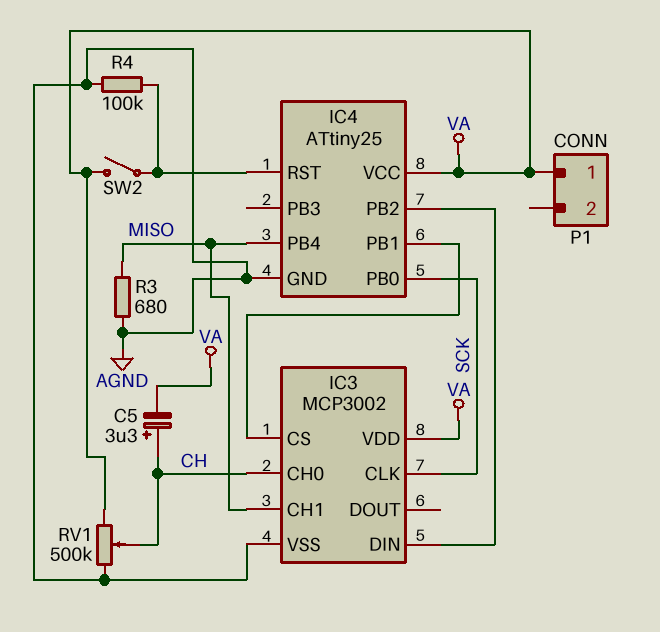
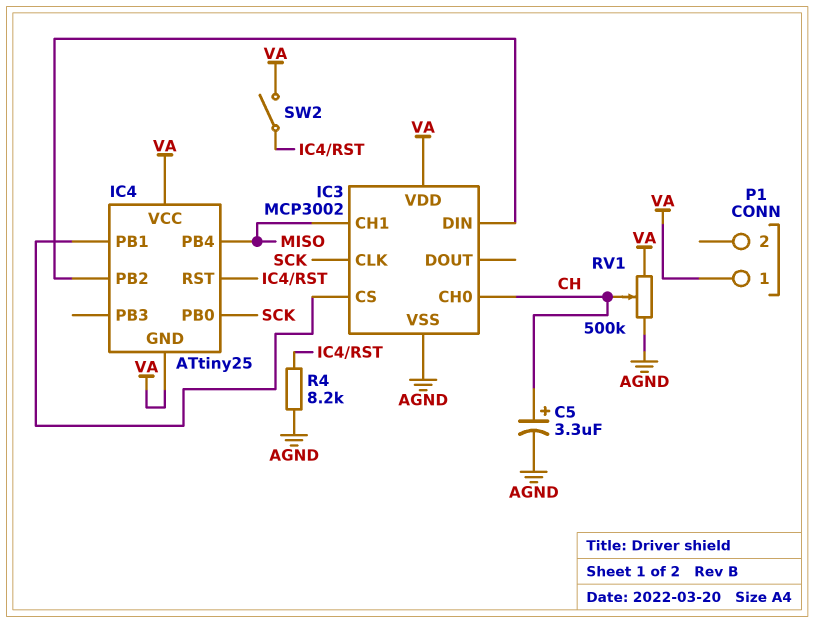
C5: 3.3uF (plus CH, minus VA) -> 3.3uF (plus CH, minus AGND)
IC4 pin GND: AGND -> VA
R3: 680 (AGND, MISO) -> none
R4: 100k (AGND, IC4/RST) -> 8.2k (AGND, IC4/RST)

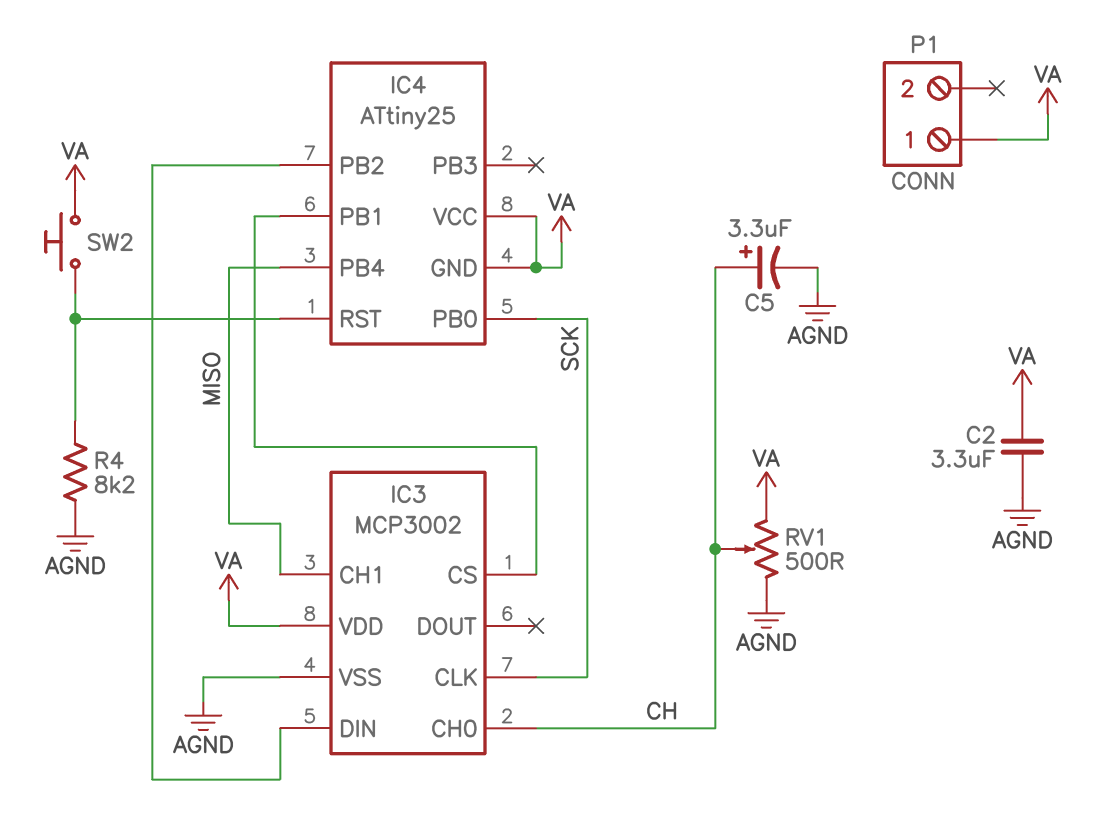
C2: none -> 3.3uF (AGND, VA)
RV1: 500k (AGND, VA, wiper CH) -> 500 (AGND, VA, wiper CH)
SW2: switch (IC4/RST, VA) -> button (IC4/RST, VA)

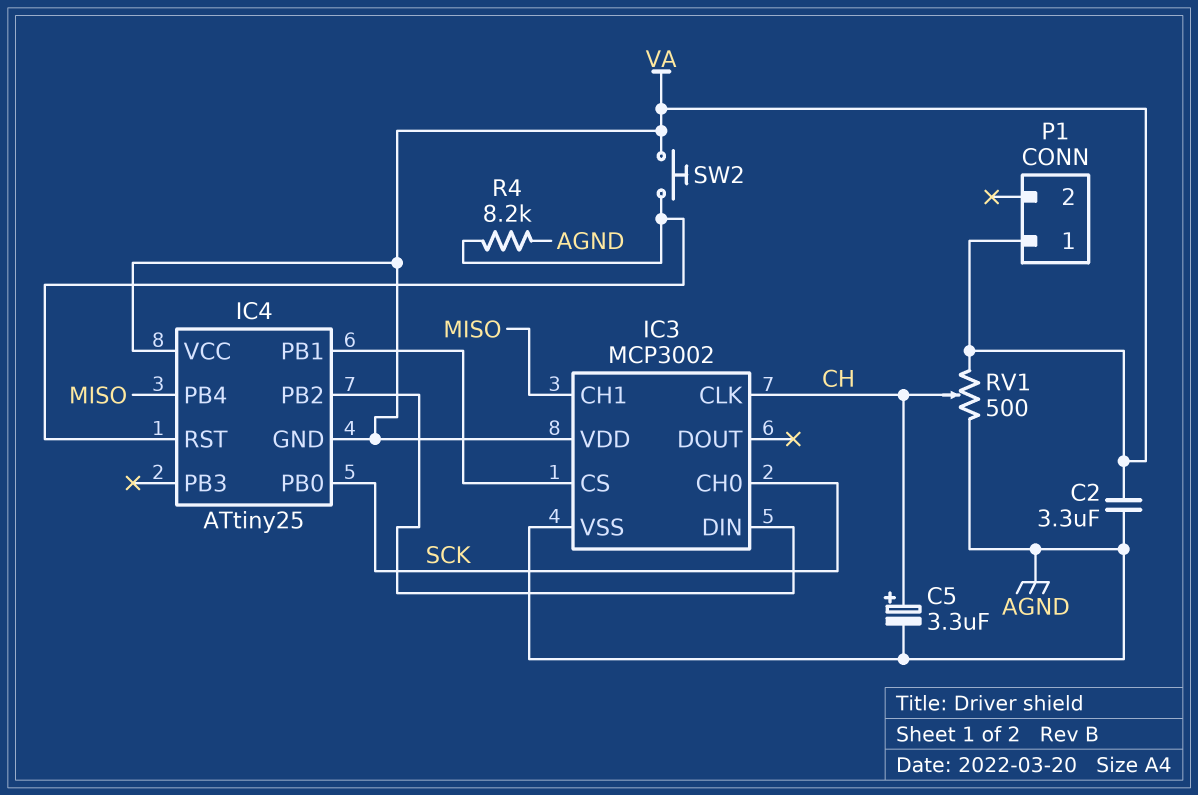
IC3 pin CH0: CH -> SCK
IC3 pin CLK: SCK -> CH

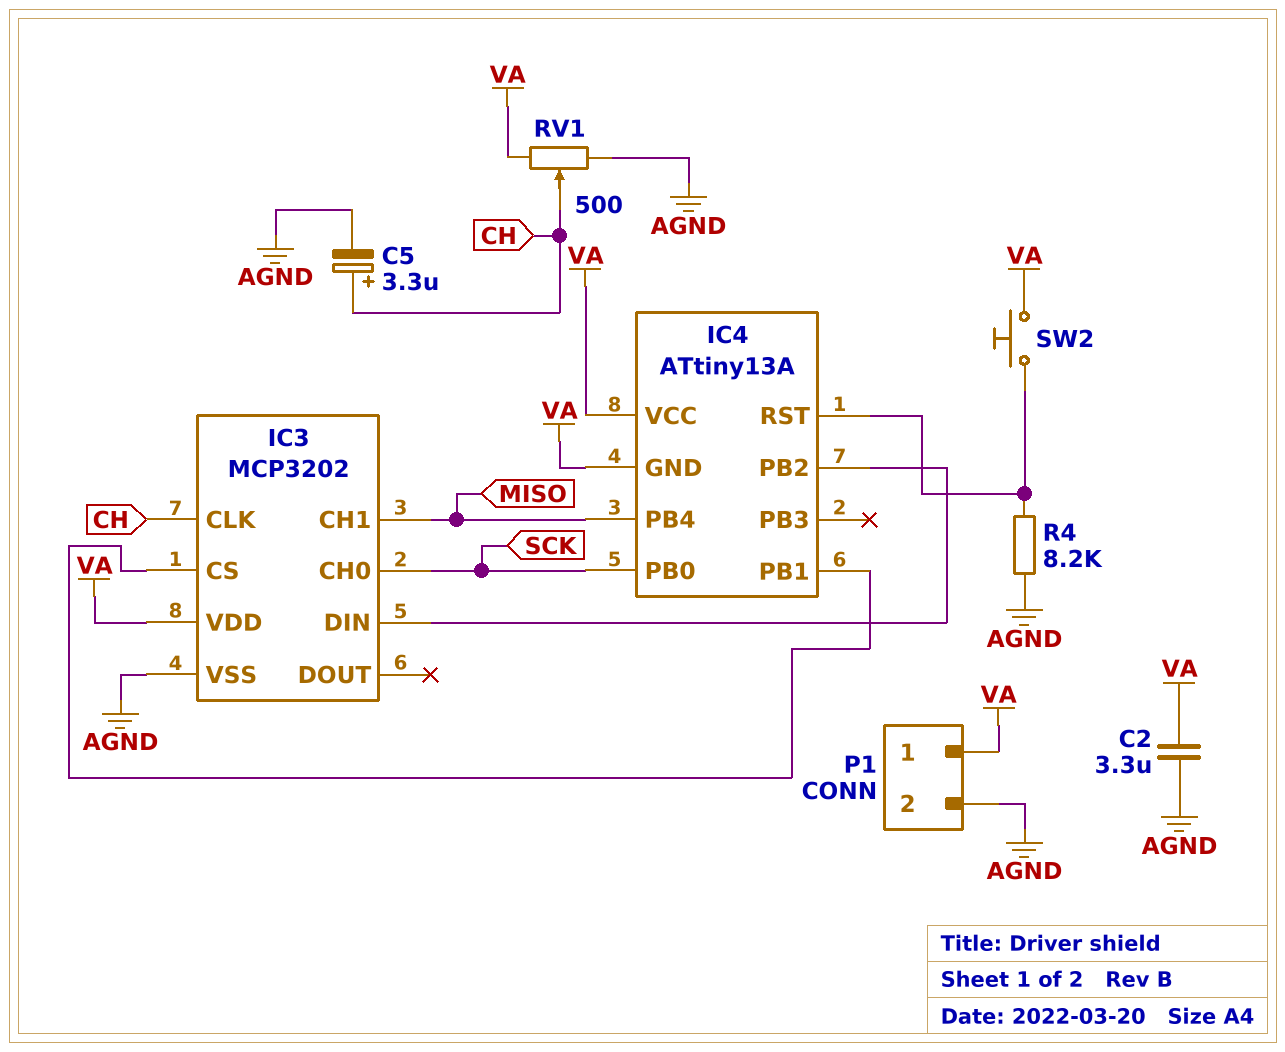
IC3: MCP3002 -> MCP3202
IC4: ATtiny25 -> ATtiny13A
P1 pin 2: none -> AGND

